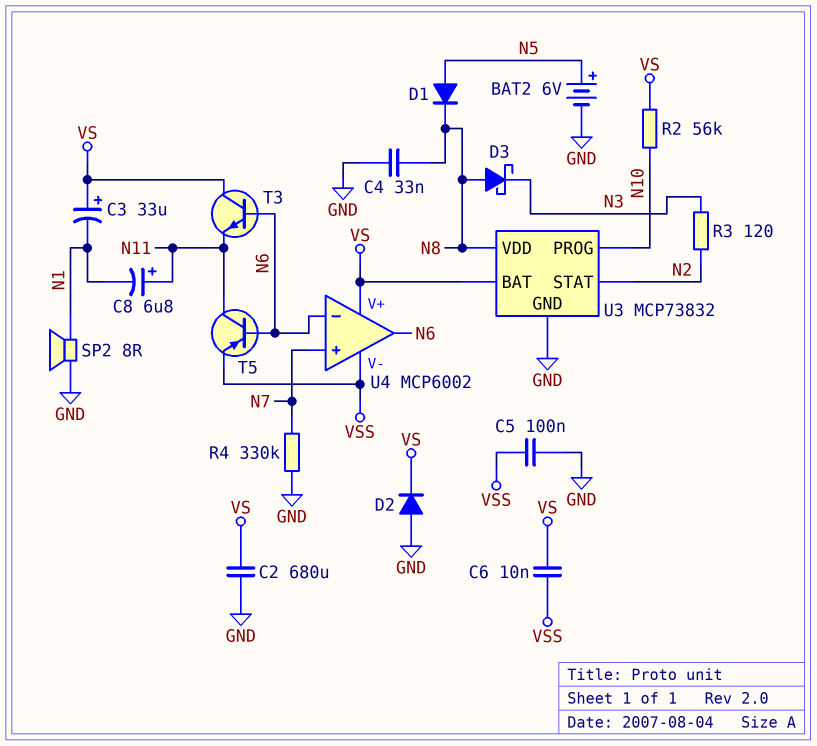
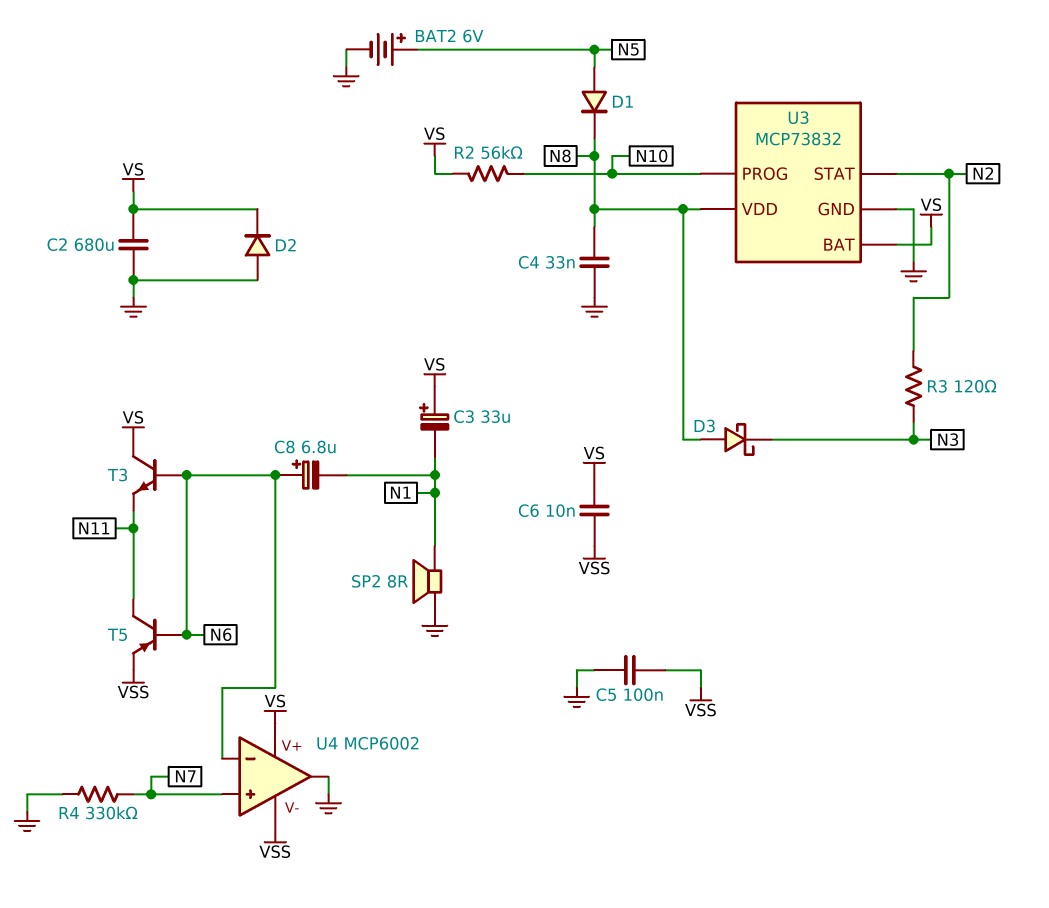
C8: 6.8uF (plus N11, minus N1) -> 6.8uF (plus N6, minus N1)
U4 pin out: N6 -> GND

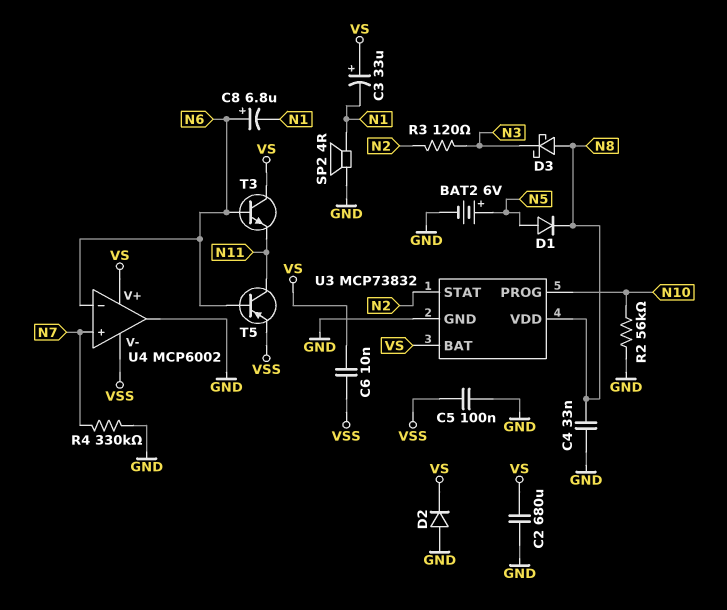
R2: 56k (N10, VS) -> 56k (GND, N10)
SP2: speaker 8R (GND, N1) -> speaker 4R (GND, N1)

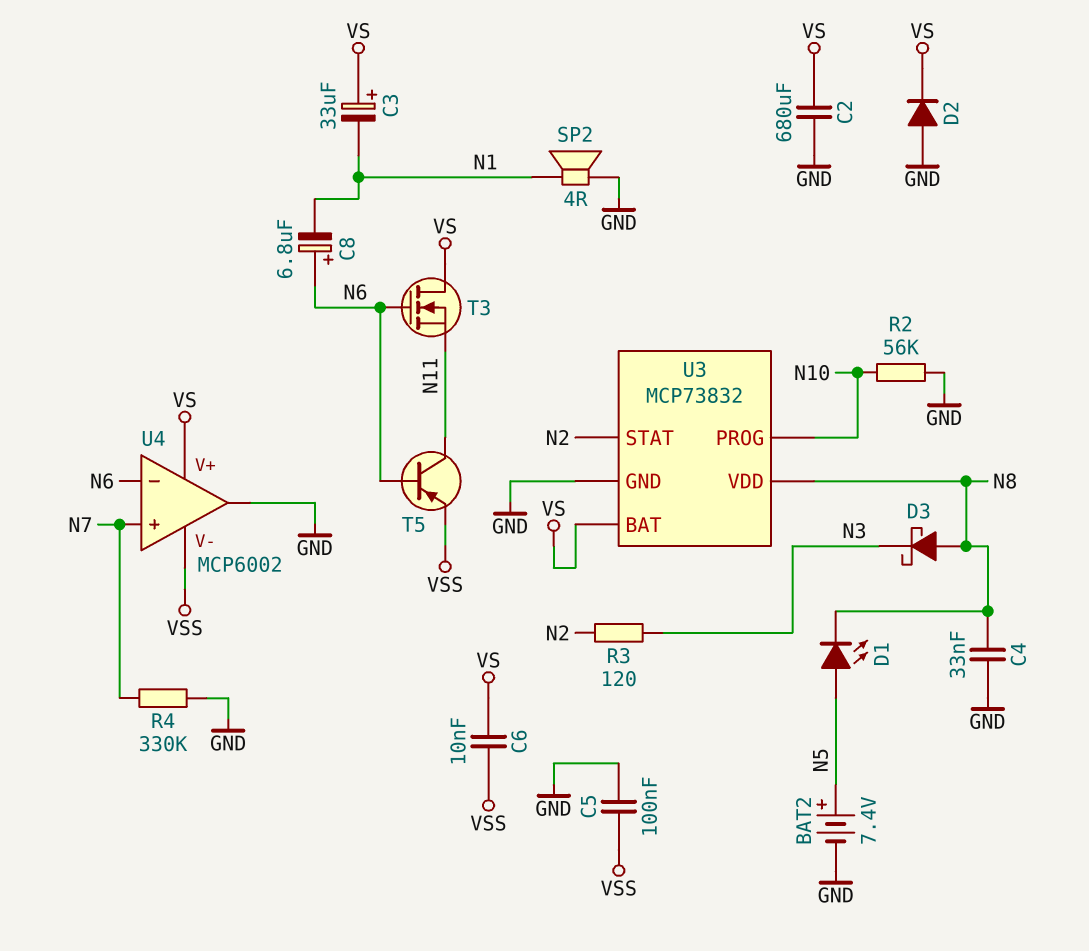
BAT2: 6V (plus N5, minus GND) -> 7.4V (plus N5, minus GND)
D1: diode (A N5, K N8) -> LED (A N5, K N8)
T3: NPN (B N6, C VS, E N11) -> NMOS (G N6, D VS, S N11)

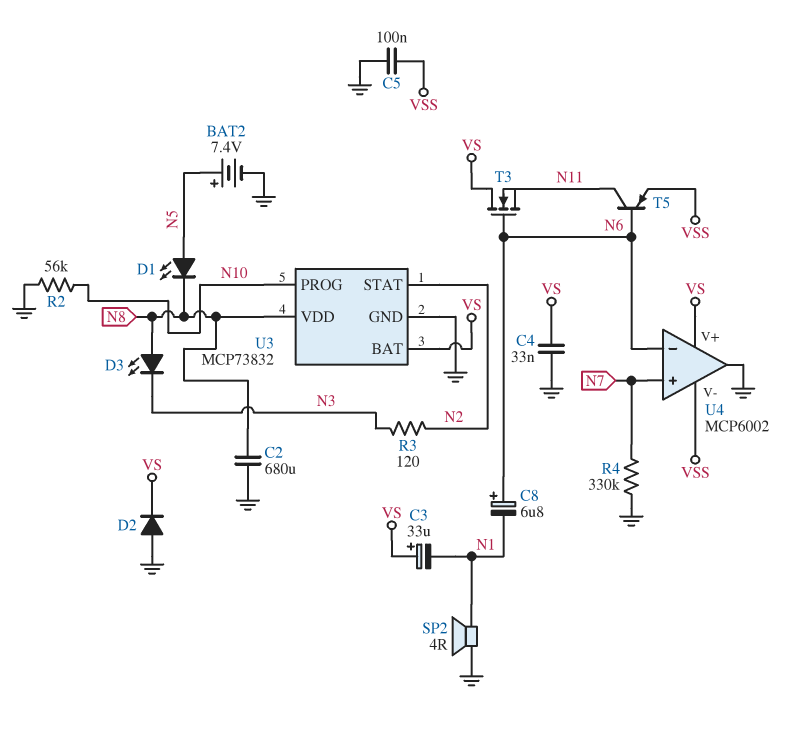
C2: 680uF (GND, VS) -> 680uF (GND, N8)
C4: 33nF (GND, N8) -> 33nF (GND, VS)
C6: 10nF (VS, VSS) -> none
D3: schottky (A N8, K N3) -> LED (A N8, K N3)

